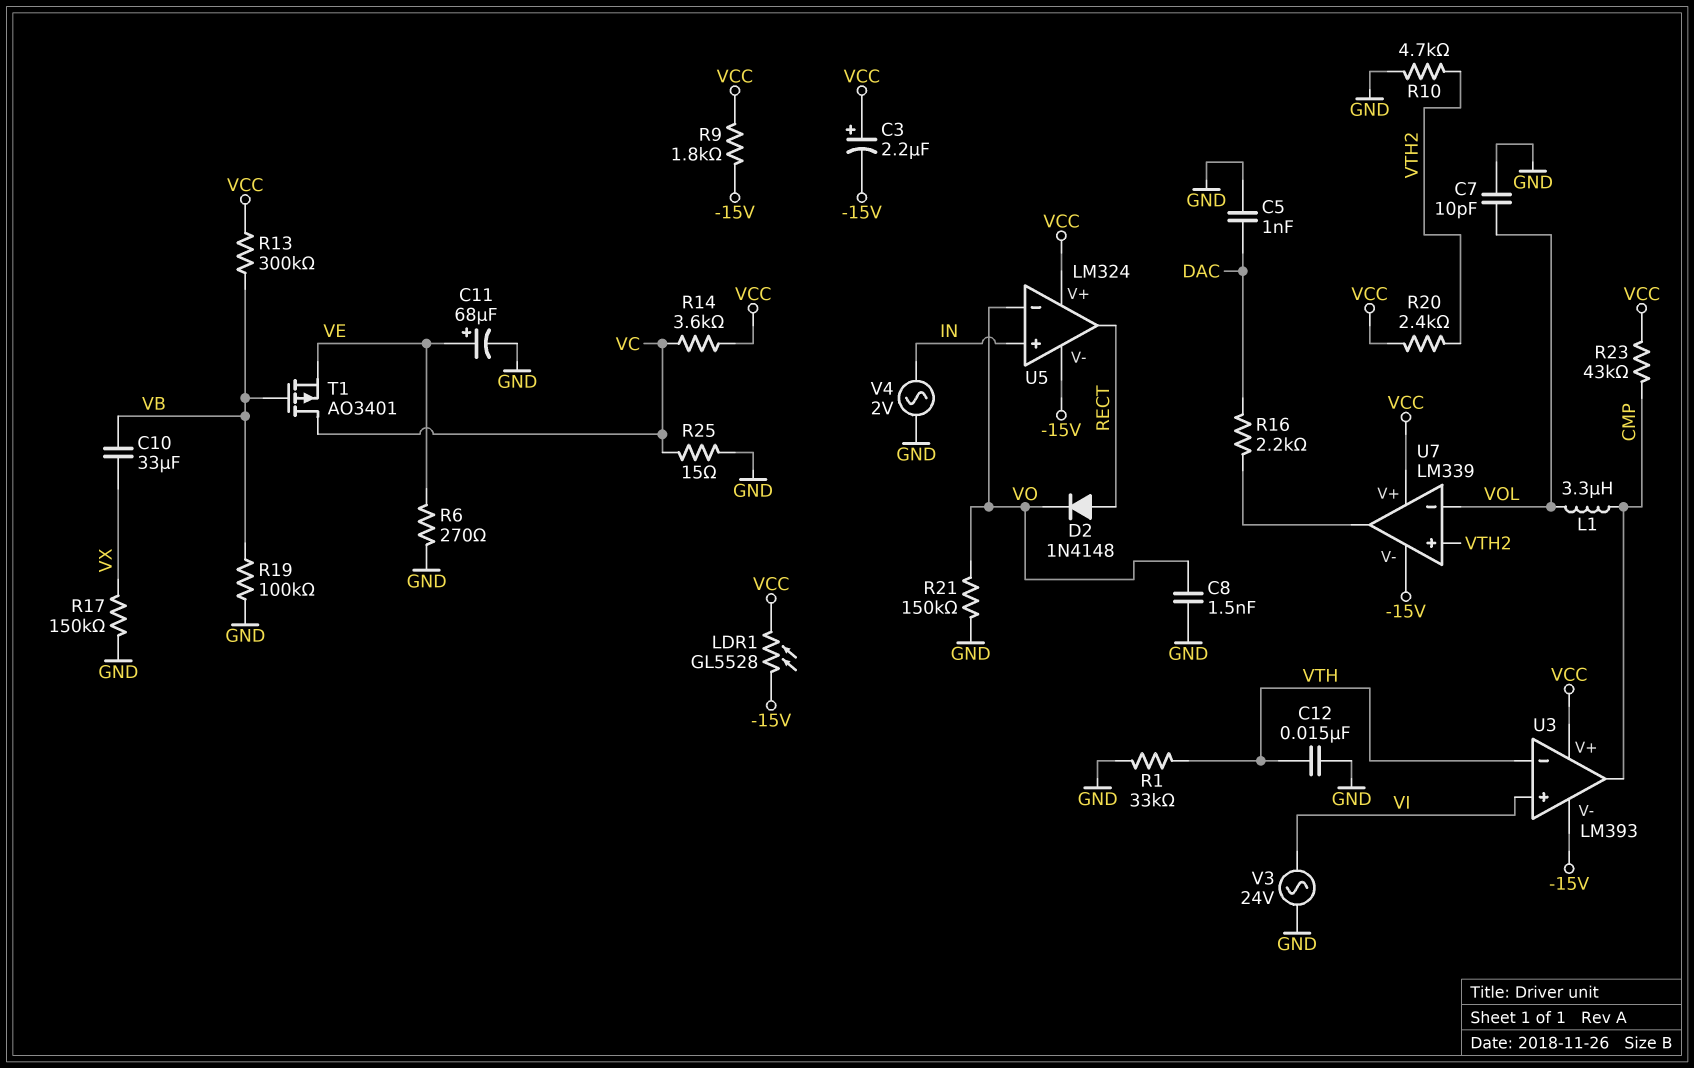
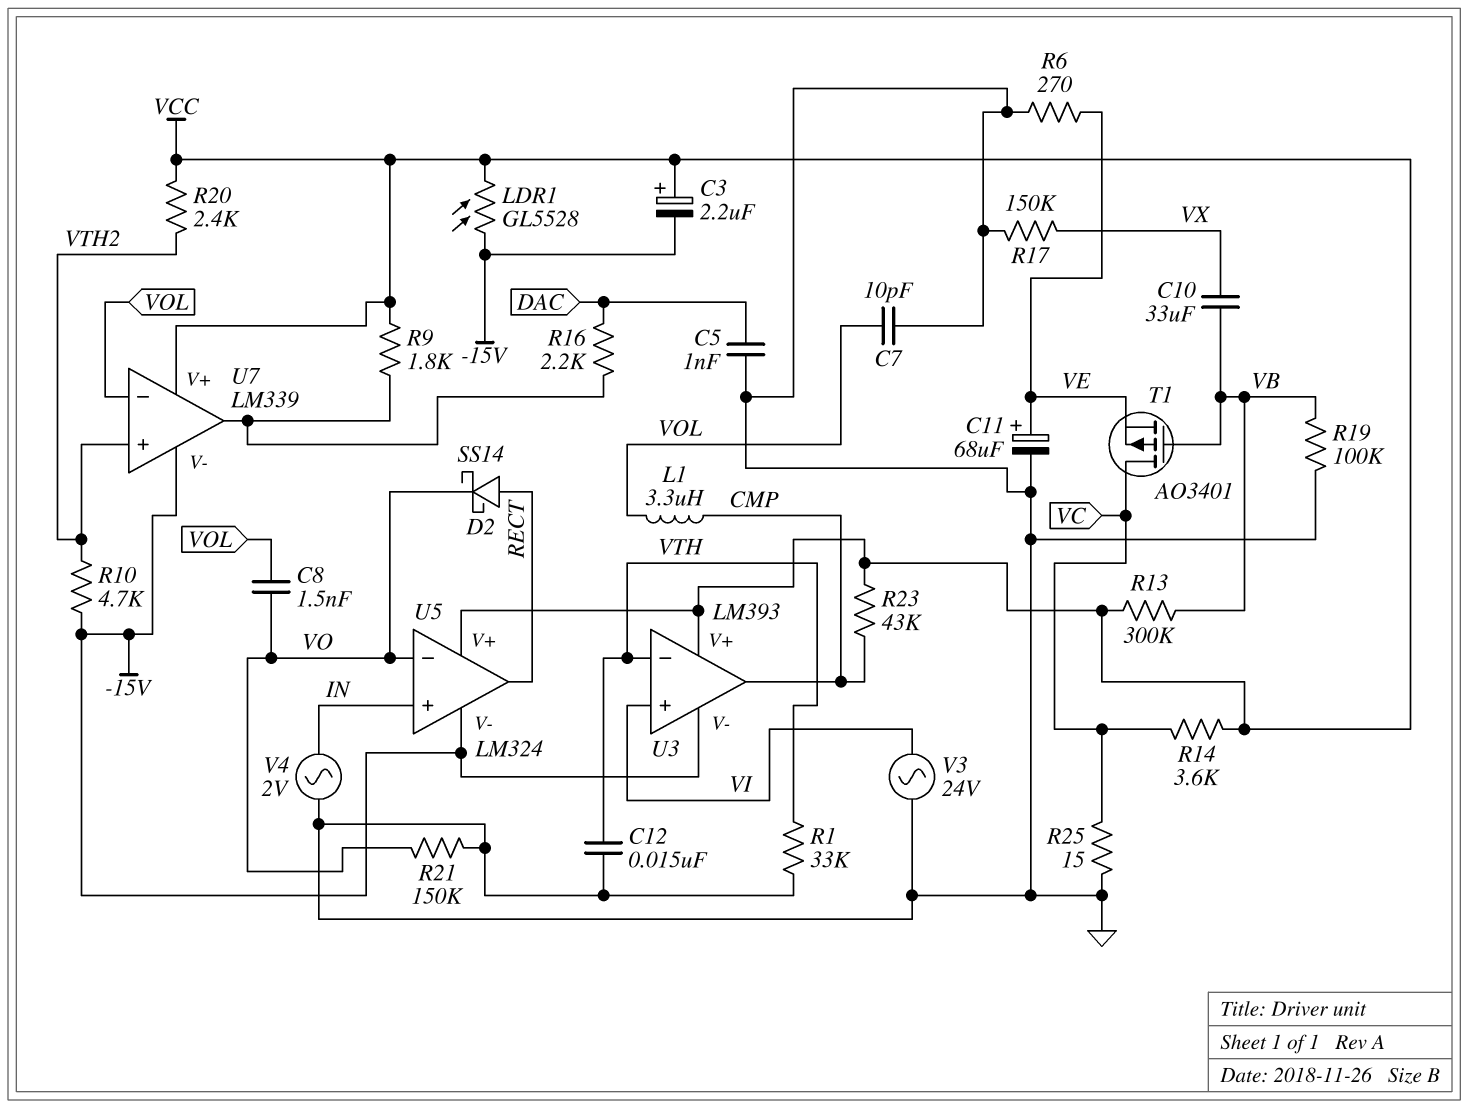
C8: 1.5nF (GND, VO) -> 1.5nF (VO, VOL)
D2: diode 1N4148 (A RECT, K VO) -> schottky SS14 (A RECT, K VO)
R9: 1.8k (-15V, VCC) -> 1.8k (U7/out, VCC)
R10: 4.7k (GND, VTH2) -> 4.7k (-15V, VTH2)

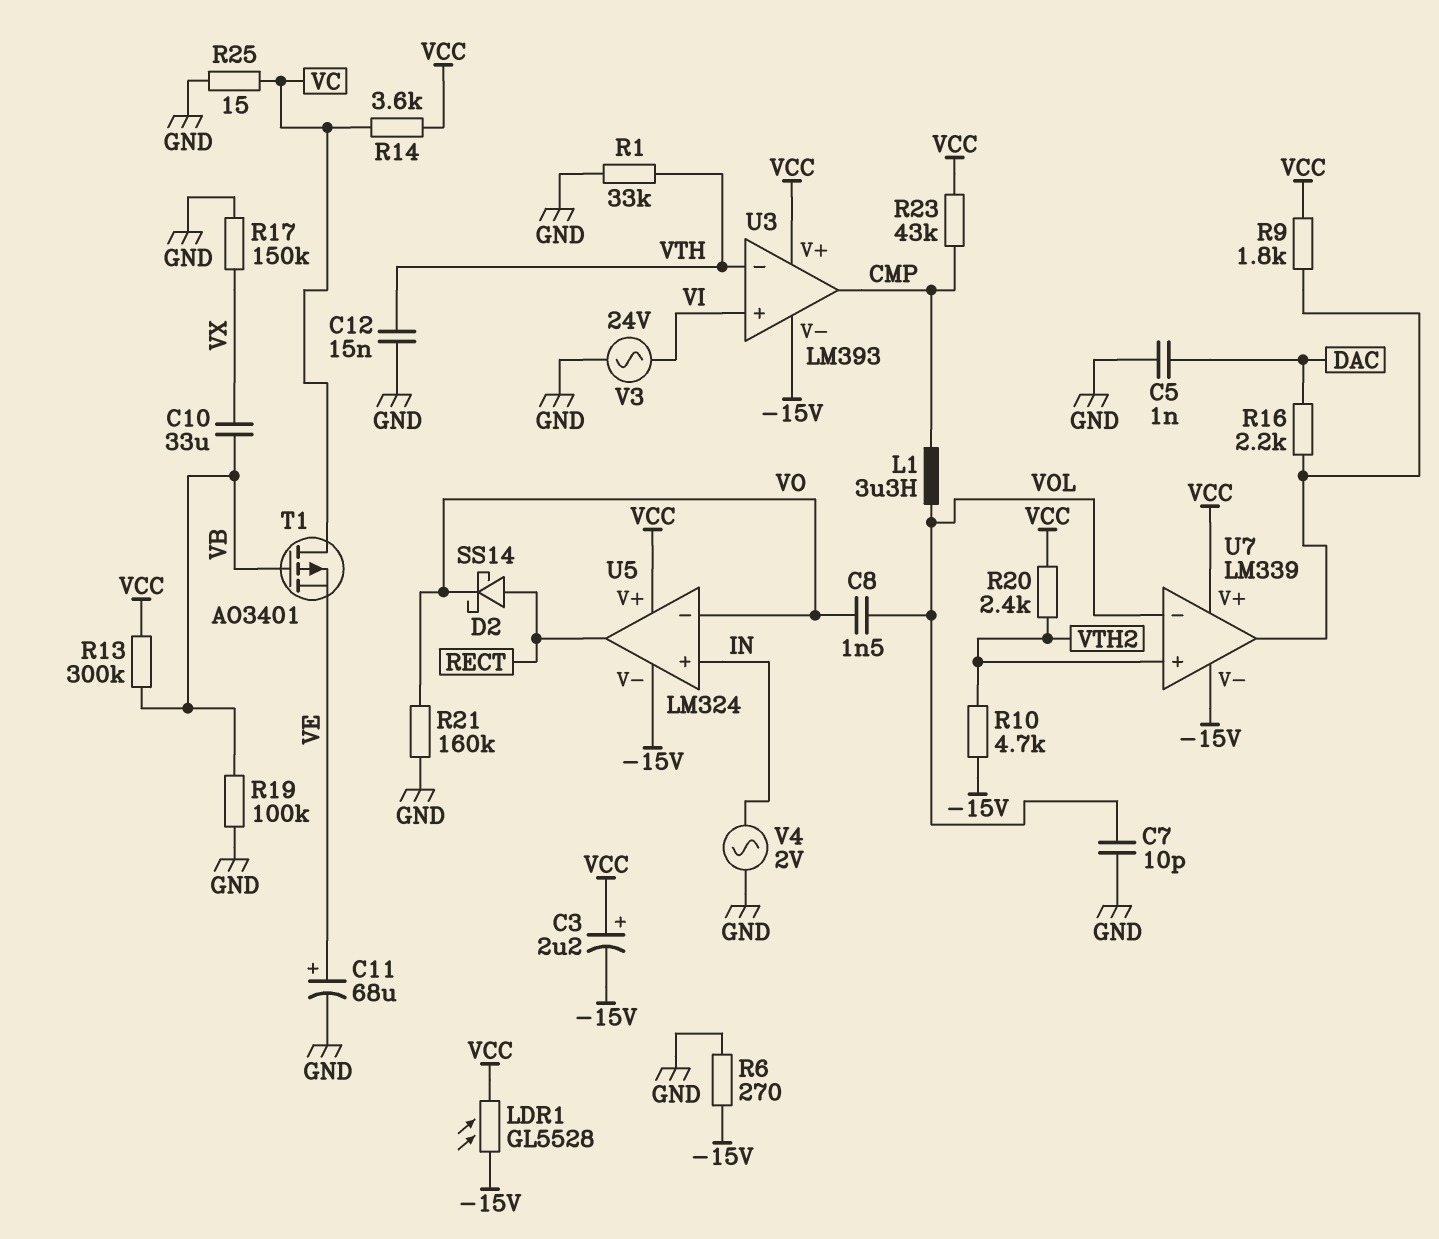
R6: 270 (GND, VE) -> 270 (-15V, GND)
R21: 150k (GND, VO) -> 160k (GND, VO)

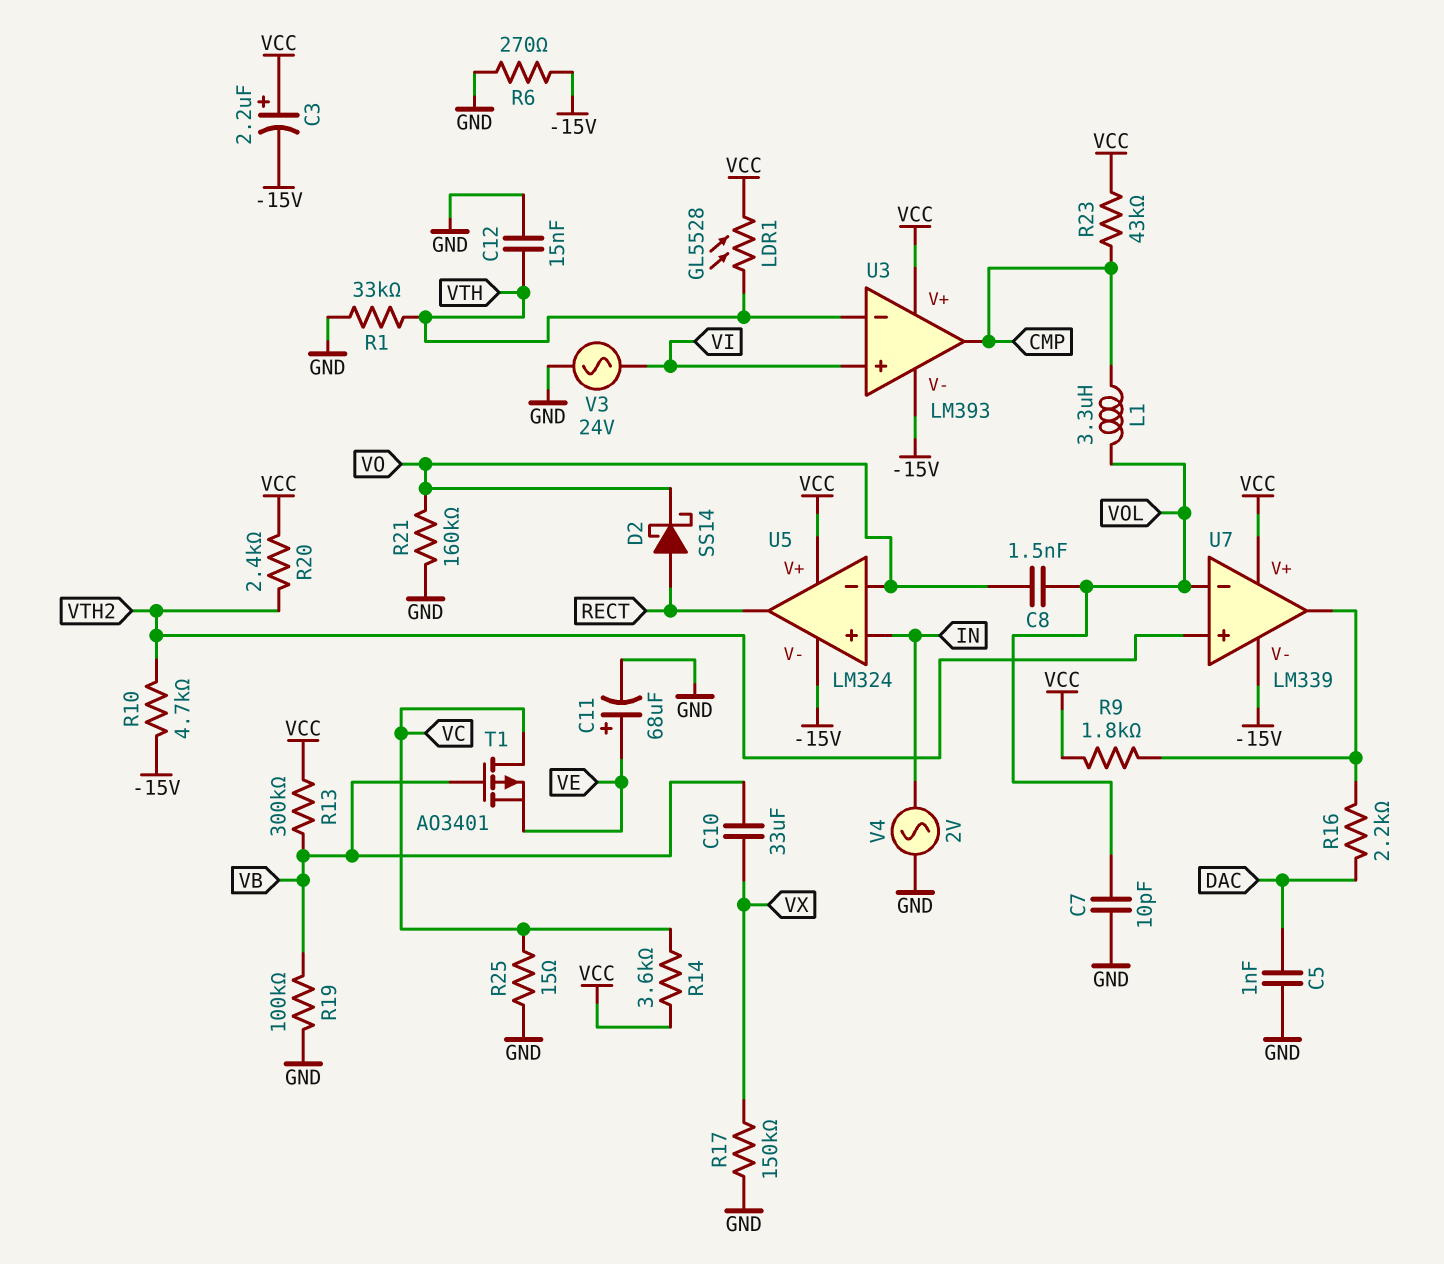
LDR1: GL5528 (-15V, VCC) -> GL5528 (VCC, VTH)

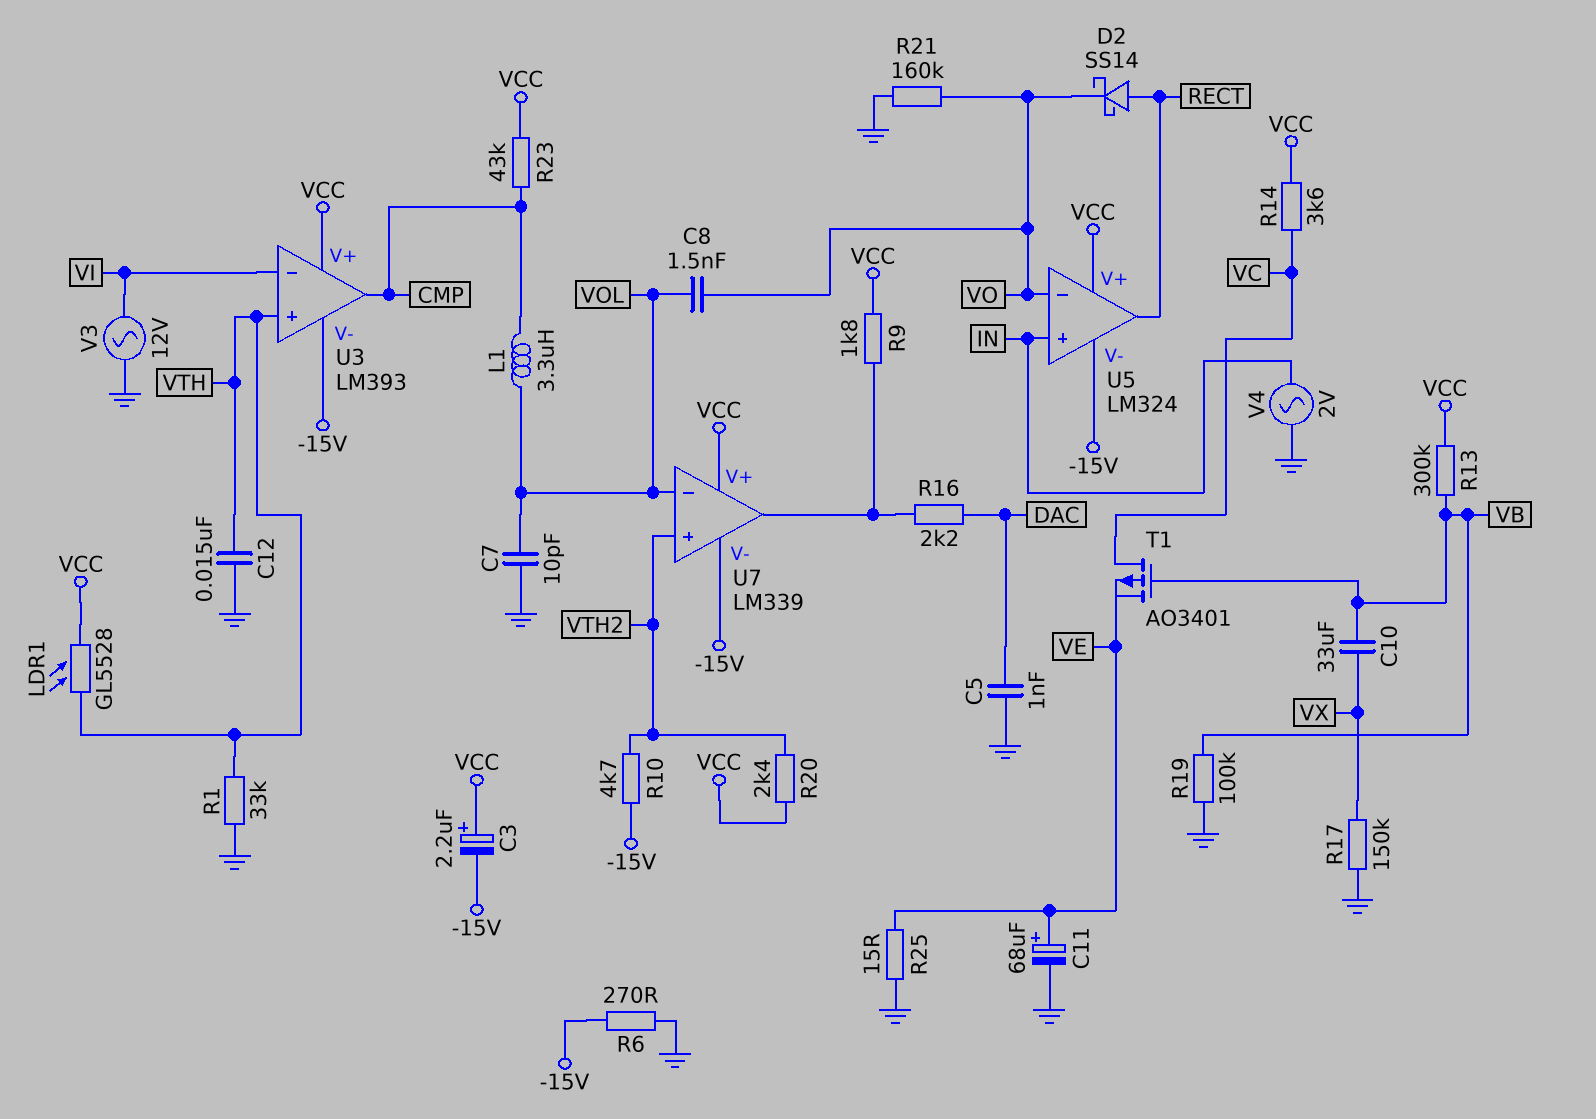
R25: 15 (GND, VC) -> 15 (GND, VE)
U3 pin in+: VI -> VTH
U3 pin in-: VTH -> VI
V3: AC 24V (GND, VI) -> AC 12V (GND, VI)

